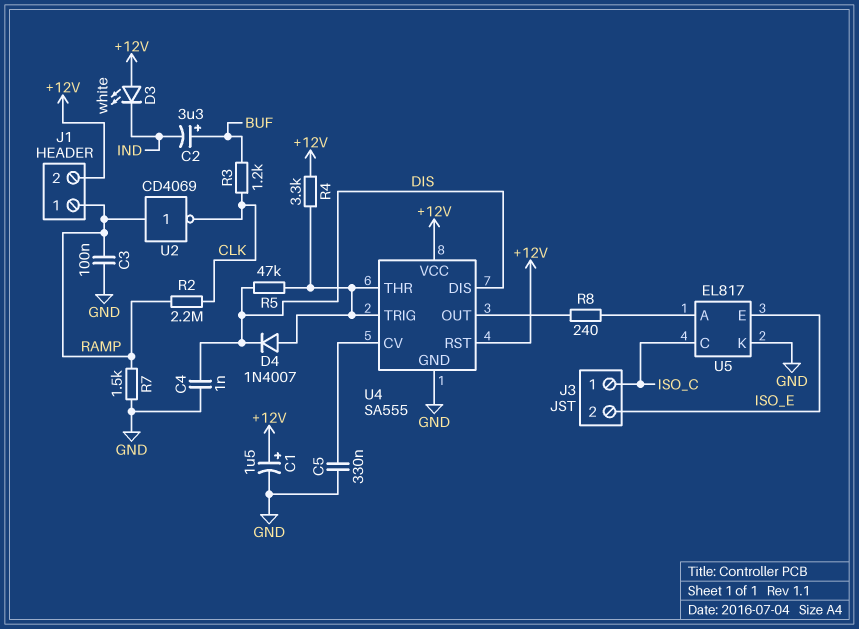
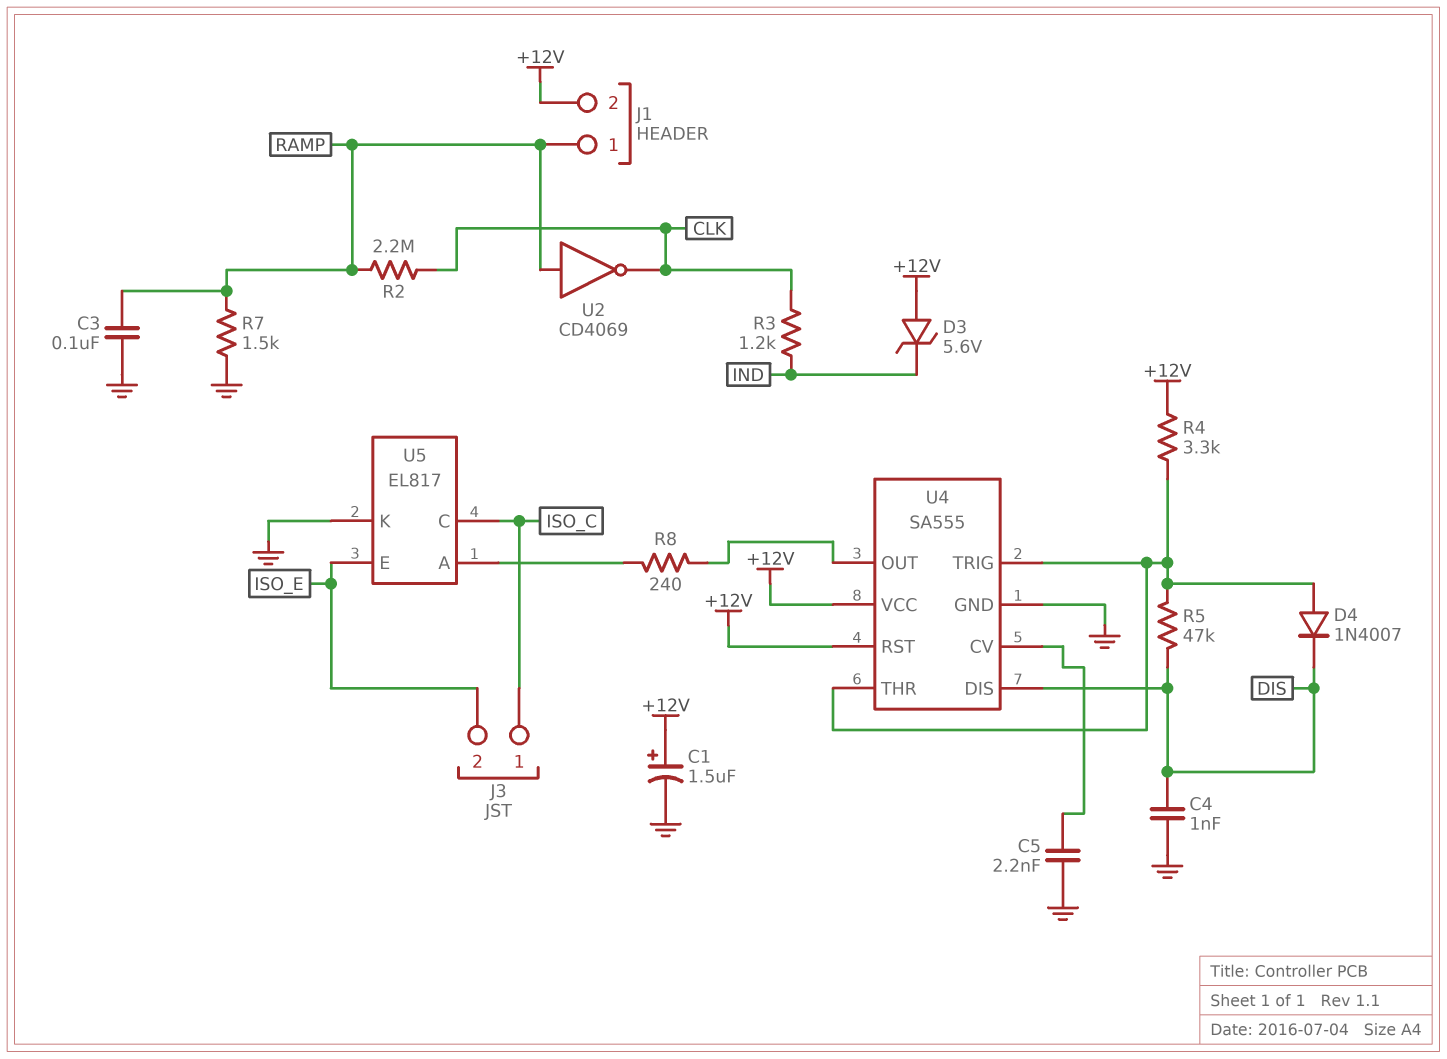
C2: 3.3uF (plus BUF, minus IND) -> none
C5: 330nF (GND, U4/CV) -> 2.2nF (GND, U4/CV)
D3: LED white (A +12V, K IND) -> zener 5.6V (A +12V, K IND)
R3: 1.2k (BUF, CLK) -> 1.2k (CLK, IND)

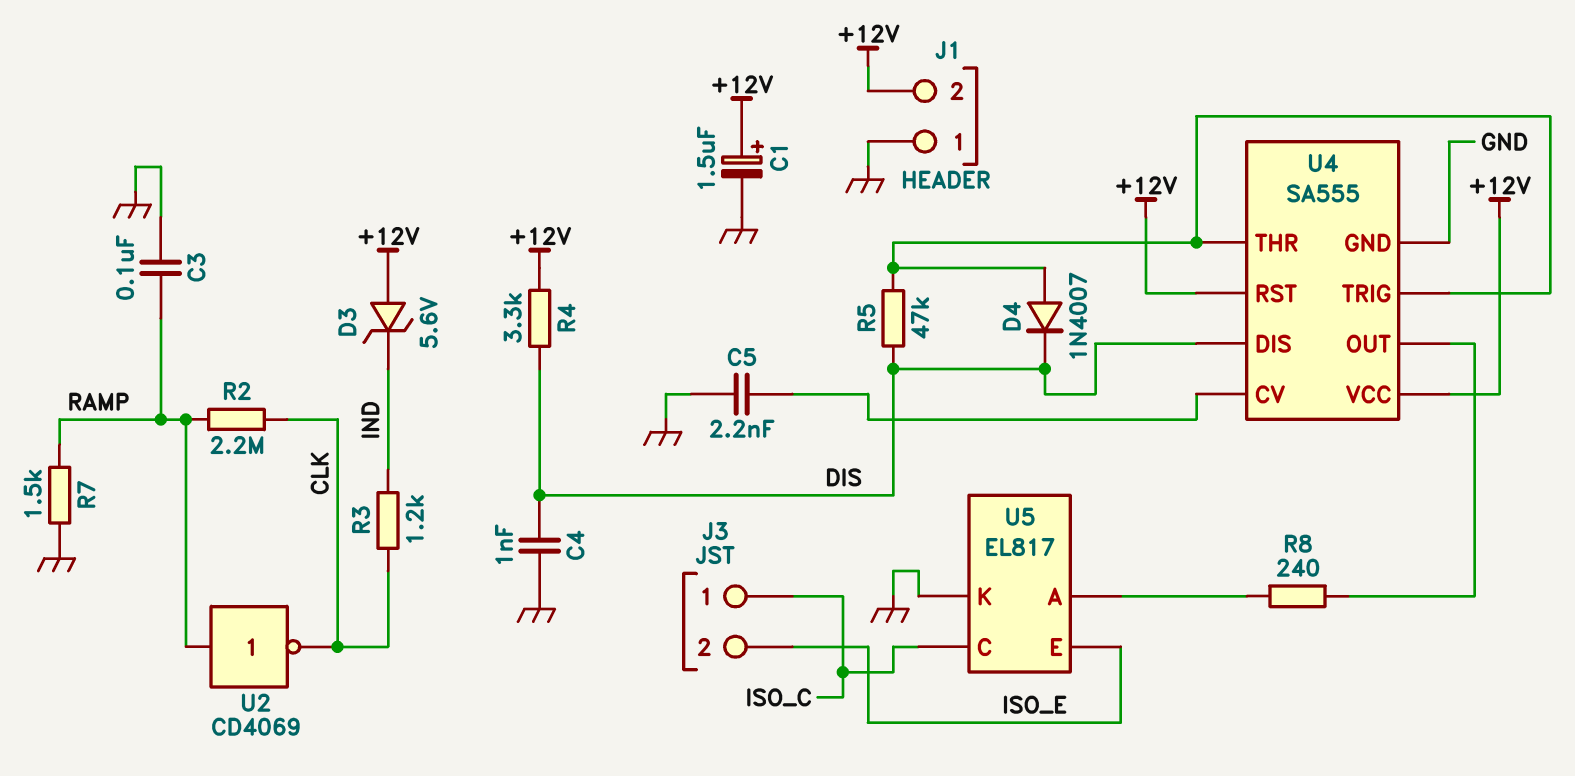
J1 pin 1: RAMP -> GND
R4: 3.3k (+12V, U4/THR) -> 3.3k (+12V, DIS)

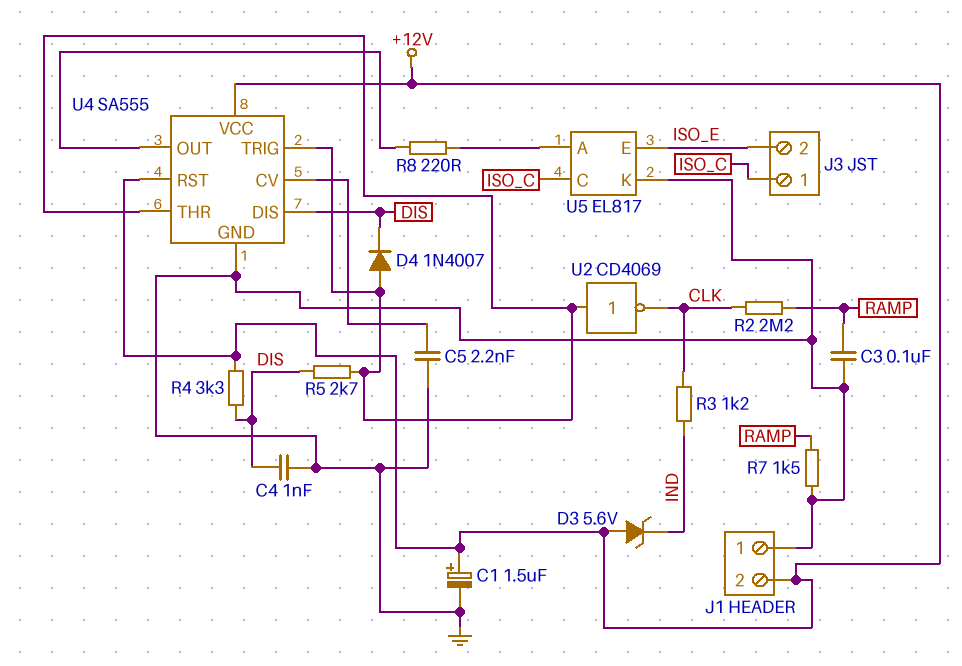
R5: 47k (DIS, U4/THR) -> 2.7k (DIS, U4/THR)
R8: 240 (U4/OUT, U5/A) -> 220 (U4/OUT, U5/A)
U2: NOT CD4069 (in RAMP, out CLK) -> NOT CD4069 (in U4/THR, out CLK)

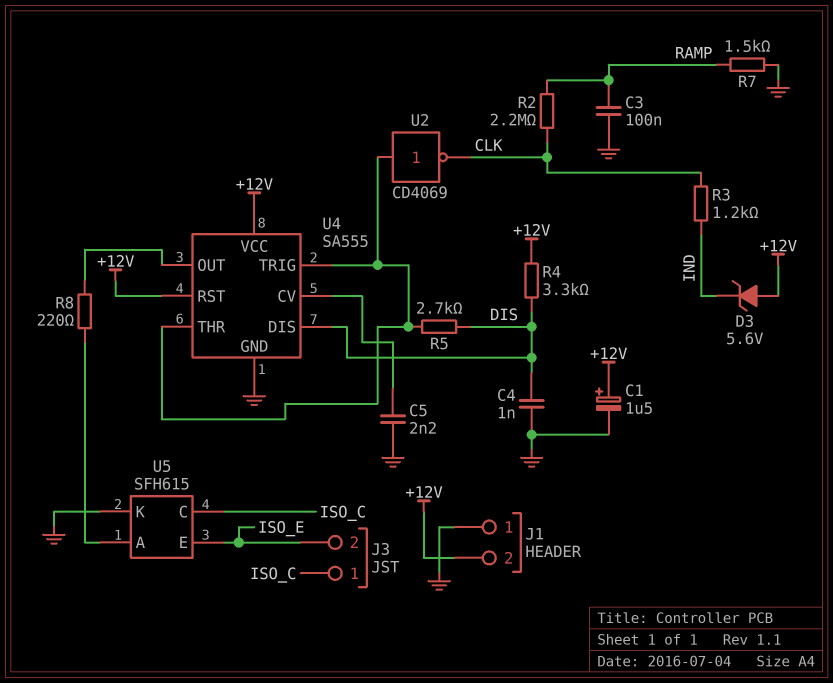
D4: diode 1N4007 (A U4/THR, K DIS) -> none
U5: EL817 -> SFH615

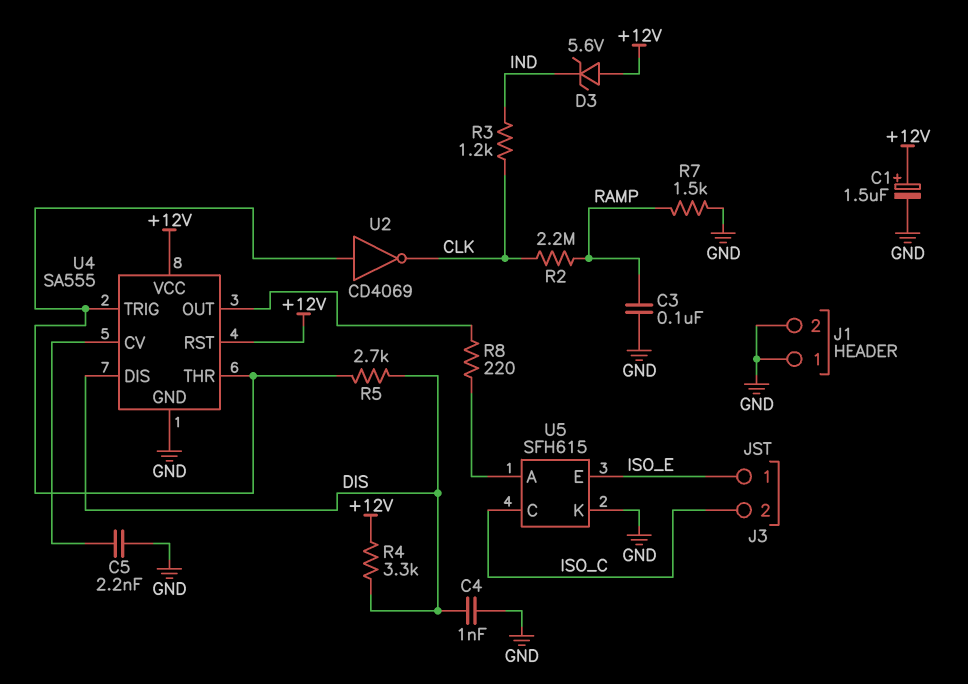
J1 pin 2: +12V -> GND
J3 pin 1: ISO_C -> ISO_E
J3 pin 2: ISO_E -> ISO_C

